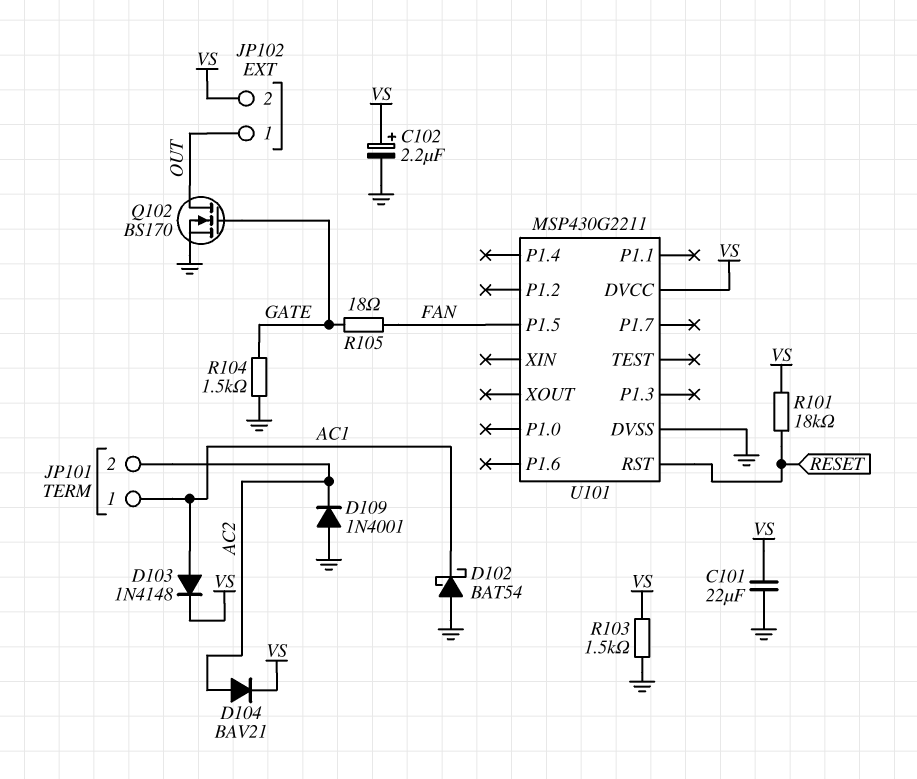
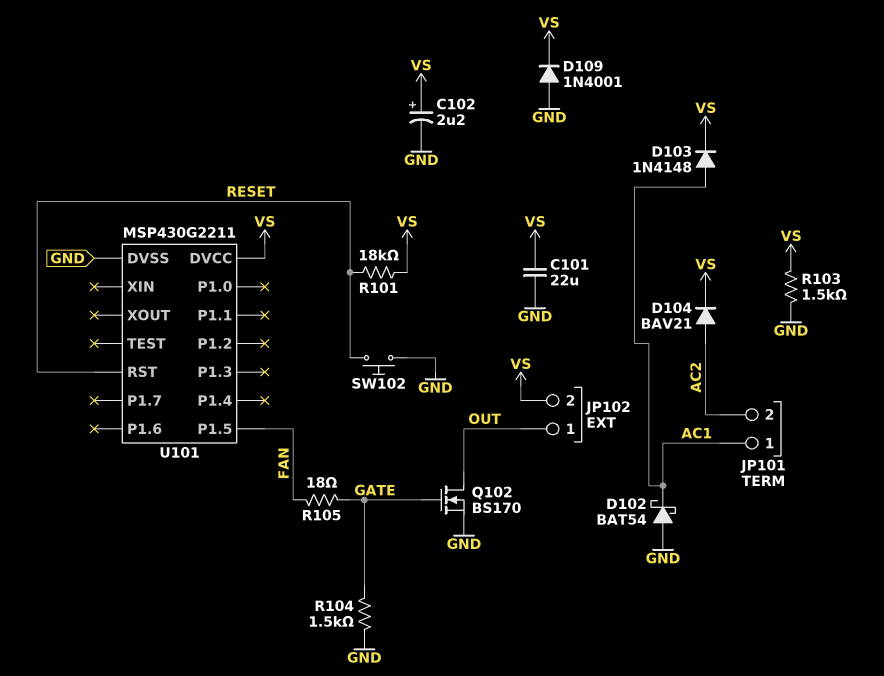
D109: diode 1N4001 (A GND, K AC2) -> diode 1N4001 (A GND, K VS)
SW102: none -> button (GND, RESET)

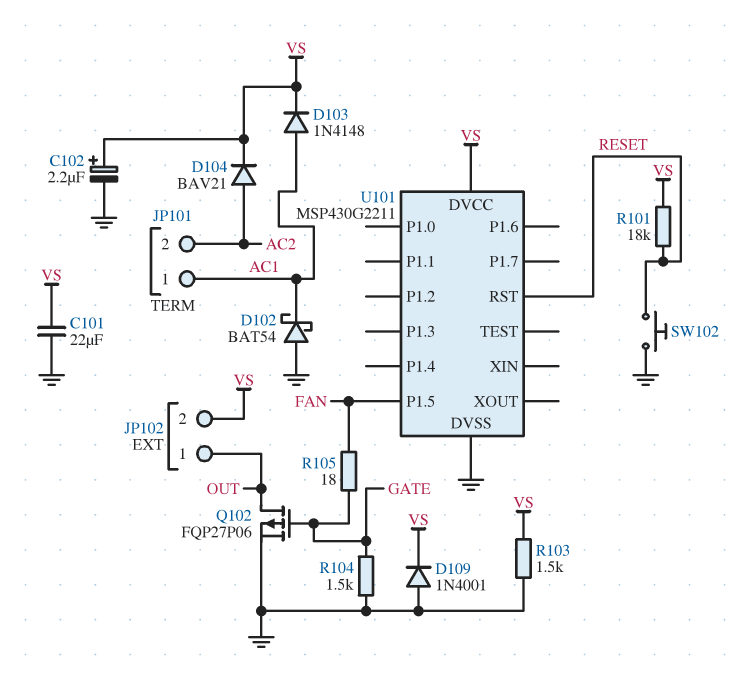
Q102: NMOS BS170 (G GATE, D OUT, S GND) -> PMOS FQP27P06 (G GATE, D OUT, S GND)

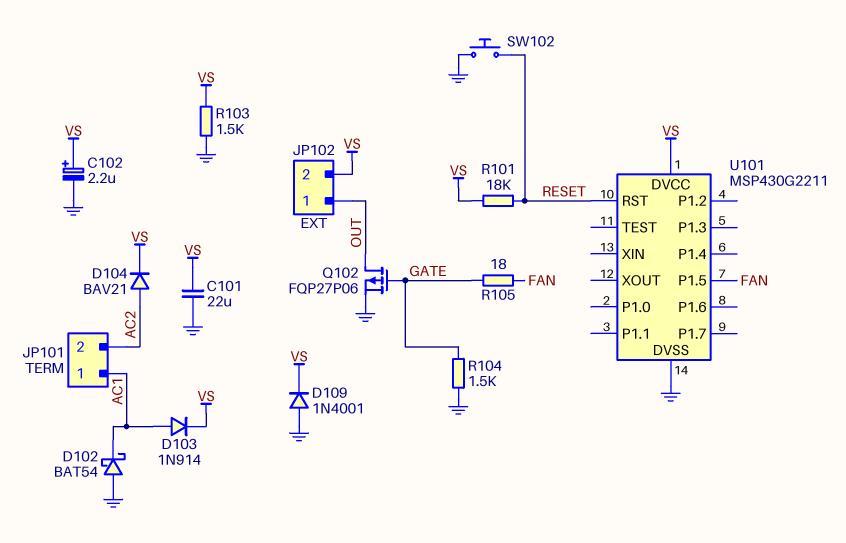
D103: diode 1N4148 (A AC1, K VS) -> diode 1N914 (A AC1, K VS)

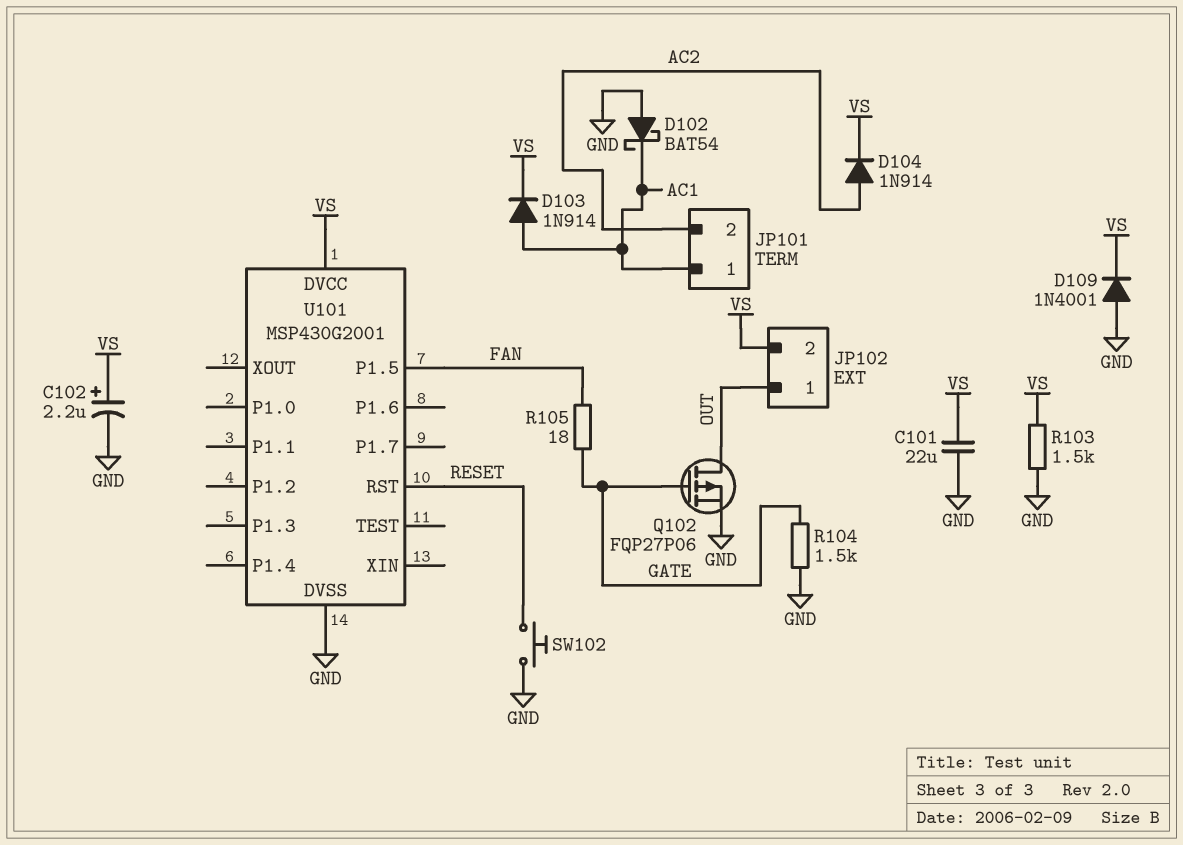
D104: diode BAV21 (A AC2, K VS) -> diode 1N914 (A AC2, K VS)
R101: 18k (RESET, VS) -> none
U101: MSP430G2211 -> MSP430G2001

